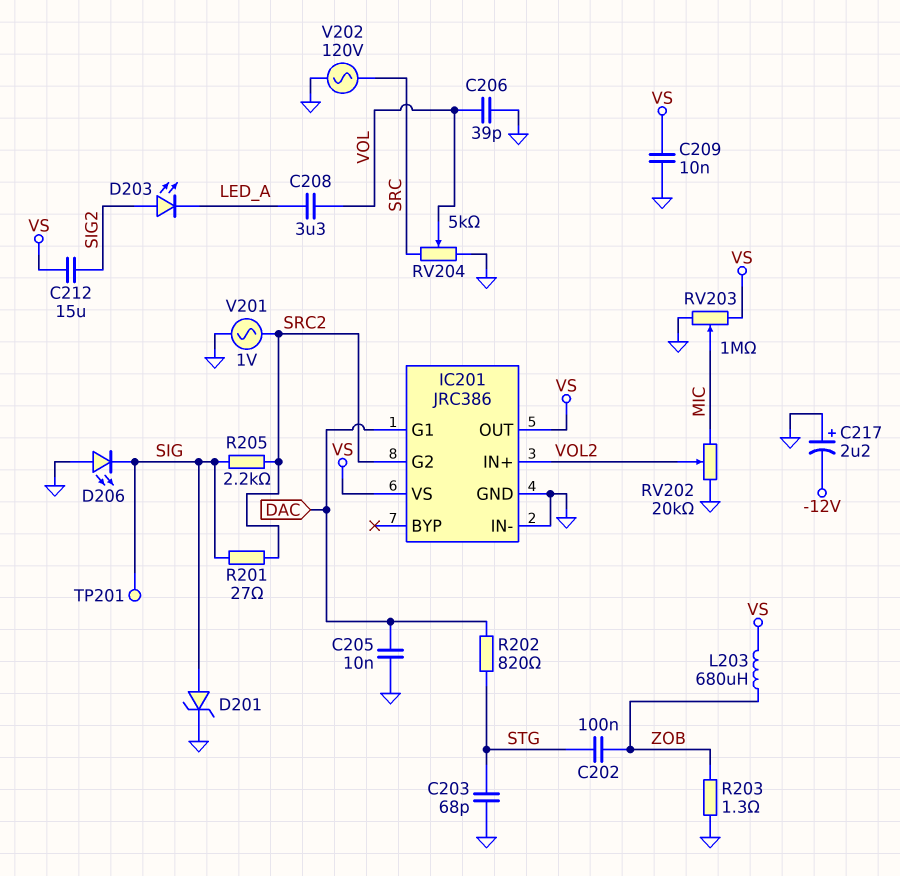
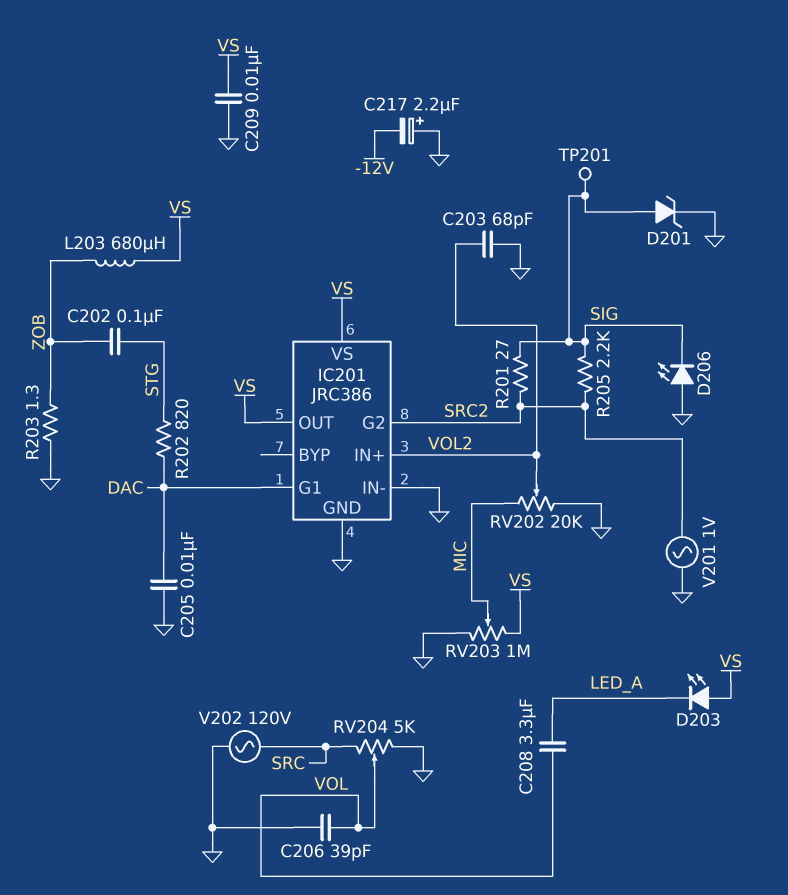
C203: 68pF (GND, STG) -> 68pF (GND, VOL2)
C212: 15uF (SIG2, VS) -> none
D203: LED (A SIG2, K LED_A) -> LED (A VS, K LED_A)

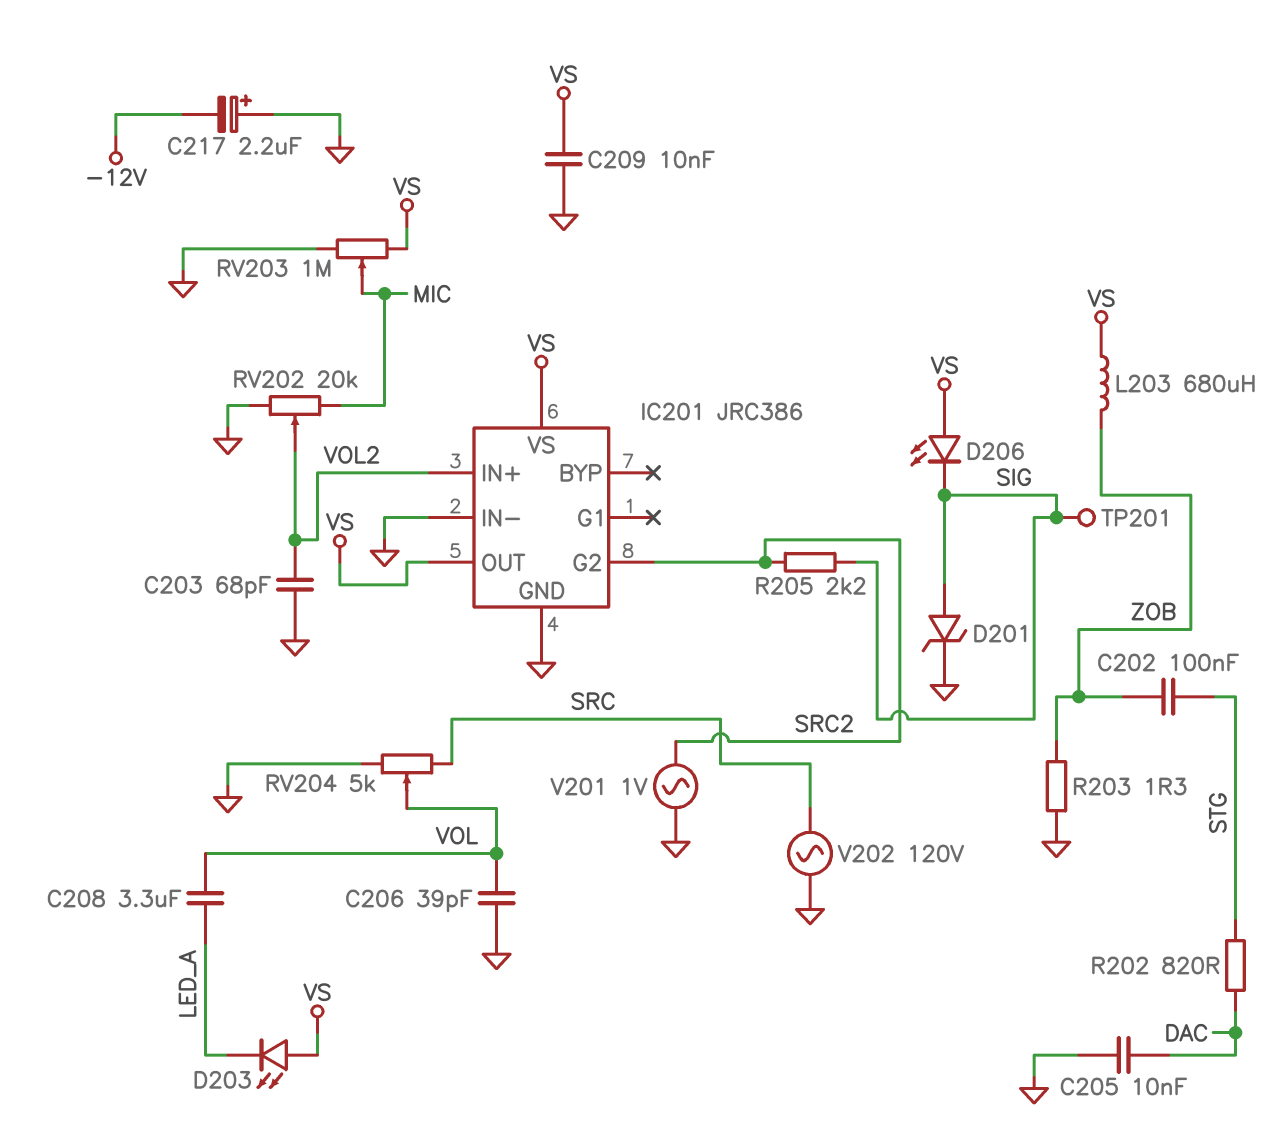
D206: LED (A GND, K SIG) -> LED (A VS, K SIG)
IC201 pin G1: DAC -> none
R201: 27 (SIG, SRC2) -> none

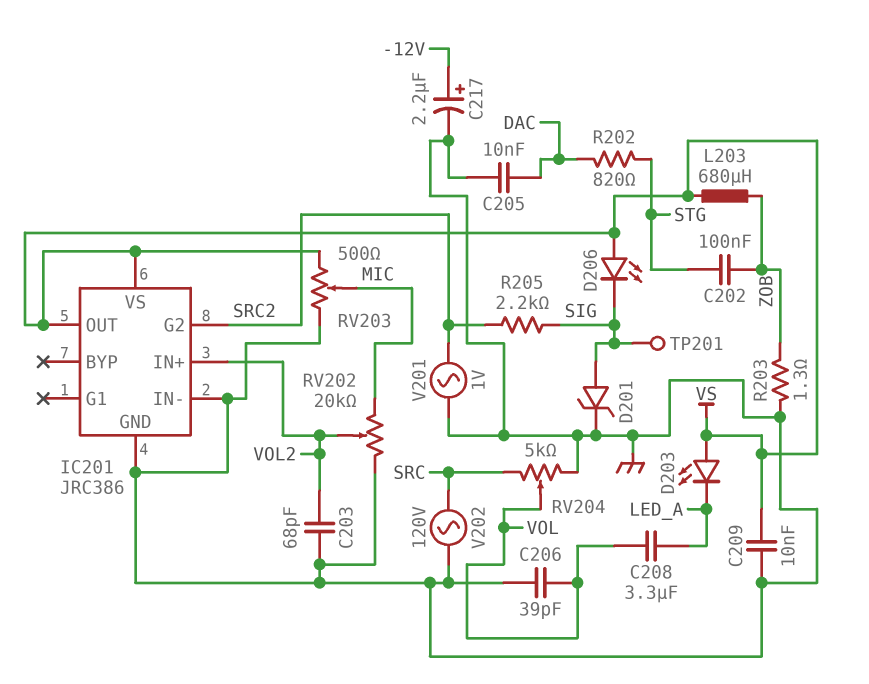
C217: 2.2uF (plus GND, minus -12V) -> 2.2uF (plus -12V, minus GND)
RV203: 1M (GND, VS, wiper MIC) -> 500 (GND, VS, wiper MIC)

